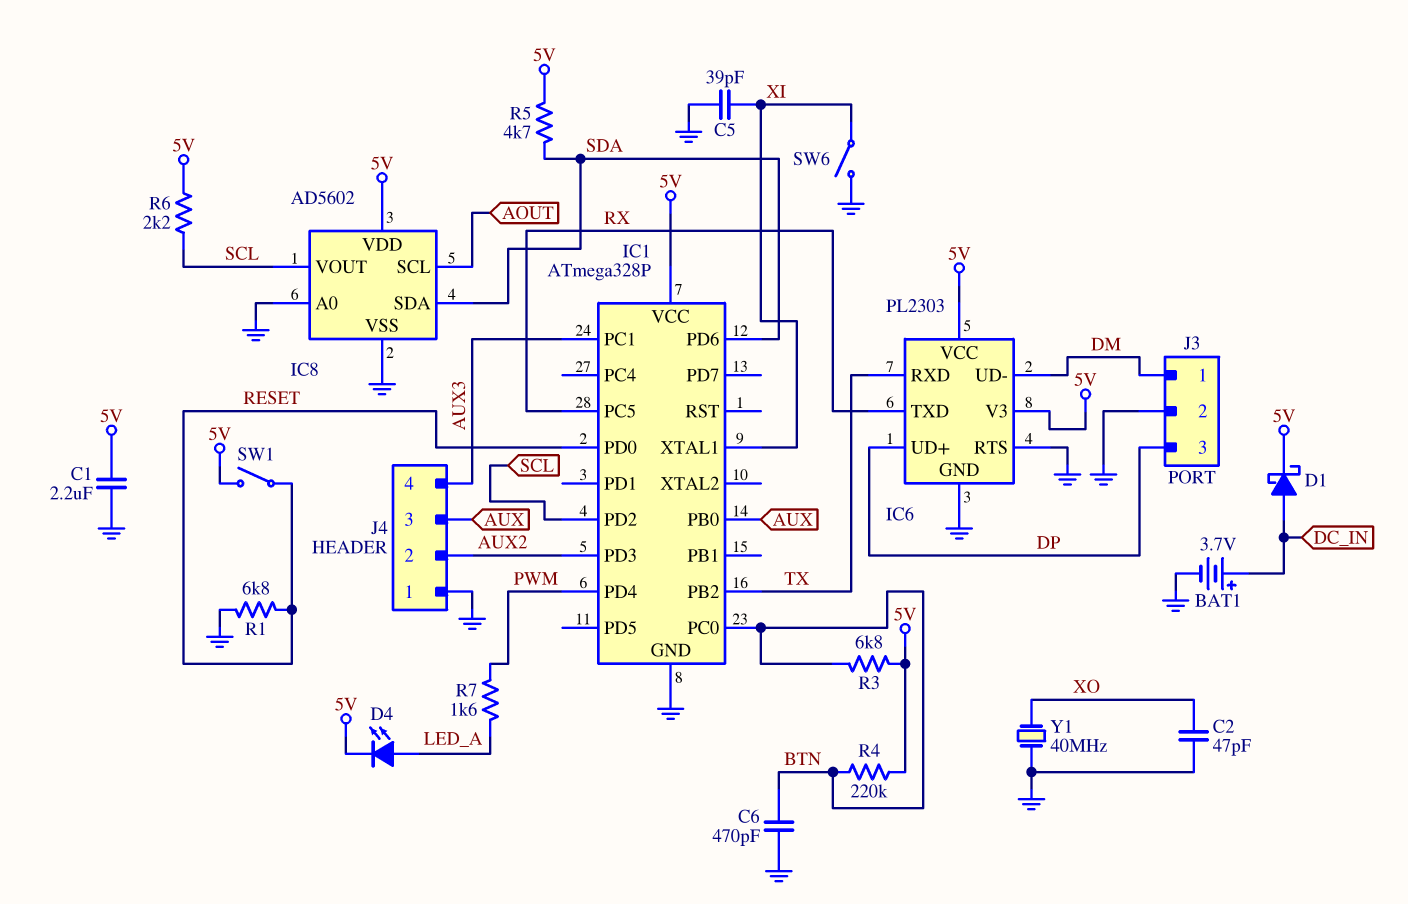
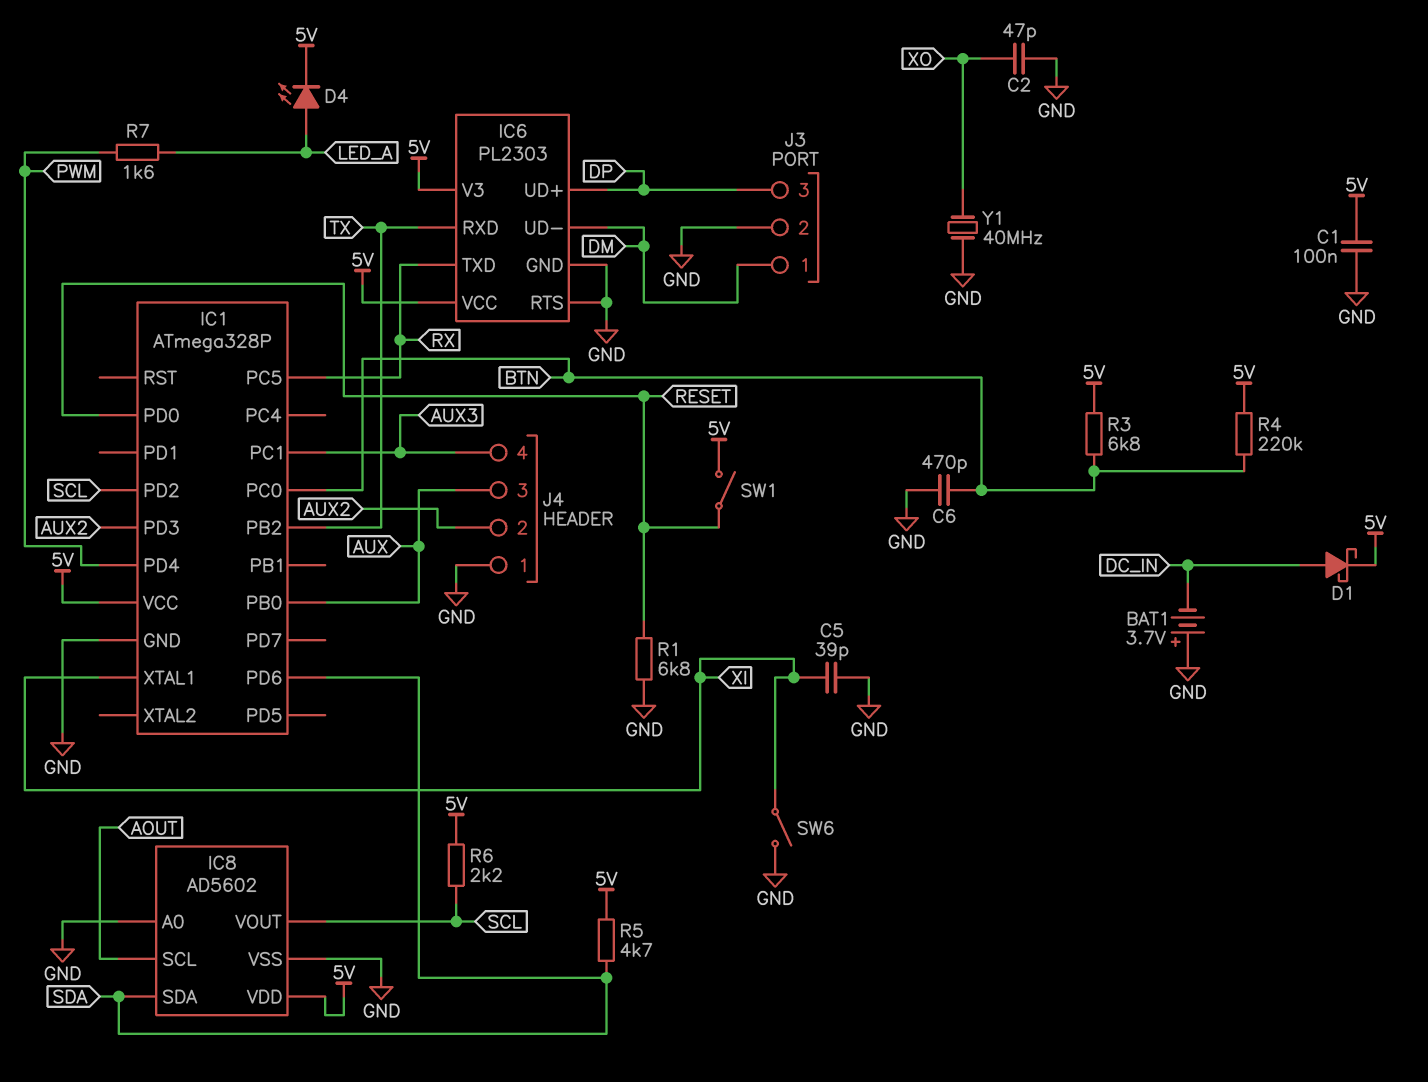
BAT1: 3.7V (plus DC_IN, minus GND) -> 3.7V (plus GND, minus DC_IN)
C1: 2.2uF (5V, GND) -> 100nF (5V, GND)

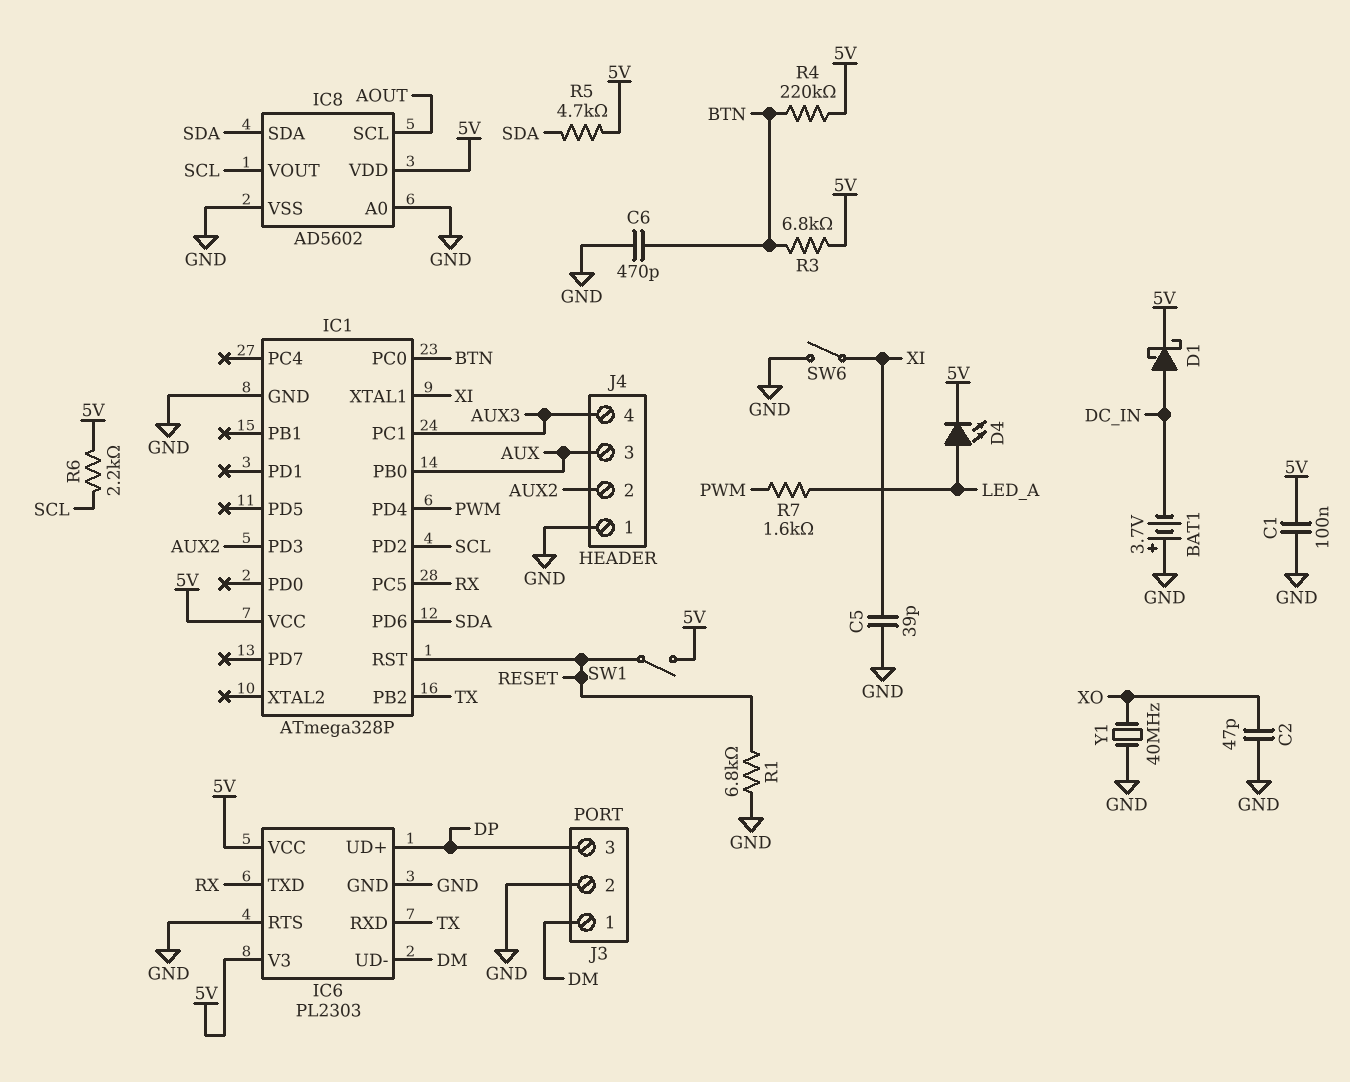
IC1 pin PD0: RESET -> none
IC1 pin RST: none -> RESET

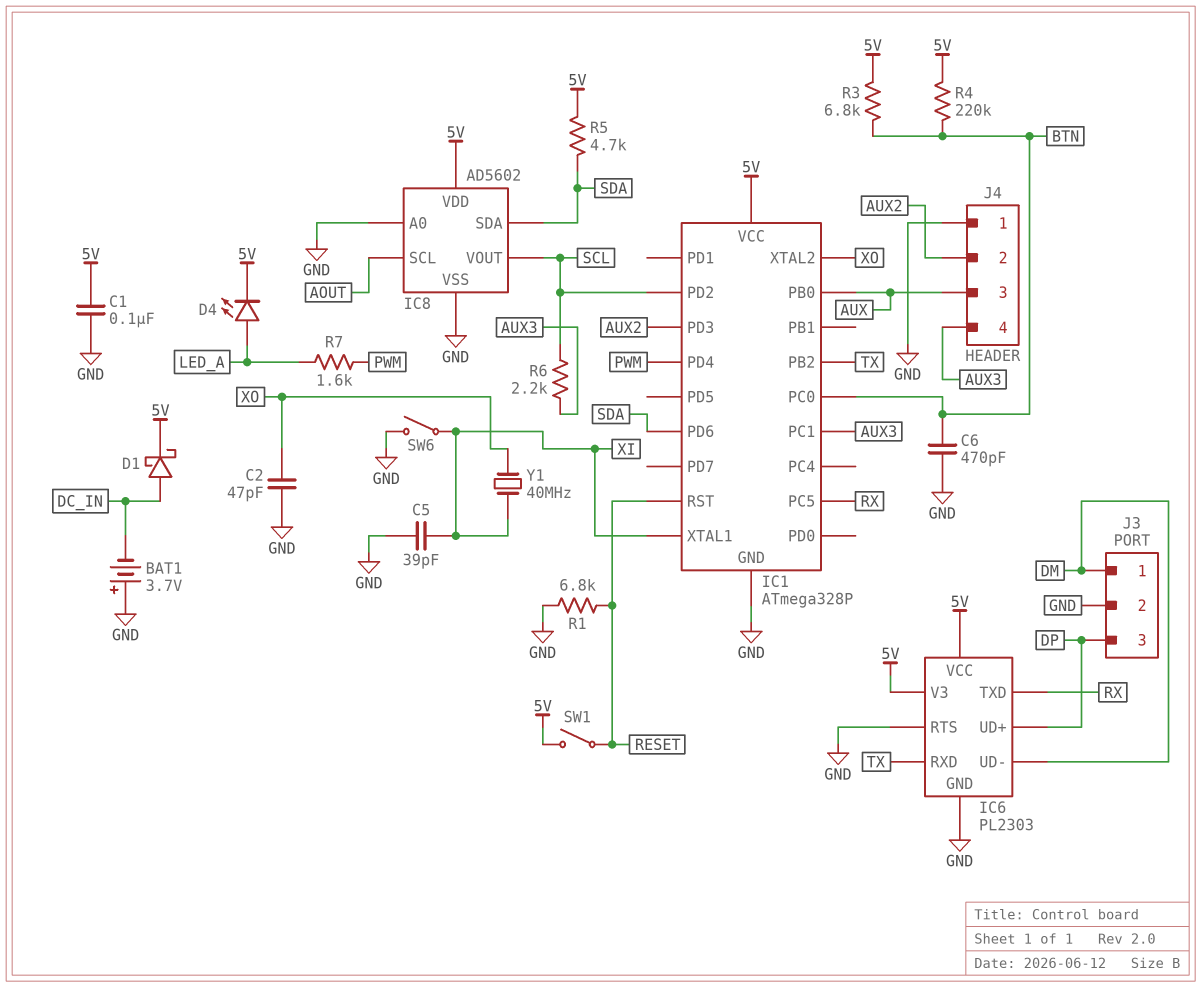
IC1 pin XTAL2: none -> XO
R6: 2.2k (5V, SCL) -> 2.2k (AUX3, SCL)
Y1: 40MHz (GND, XO) -> 40MHz (XI, XO)

